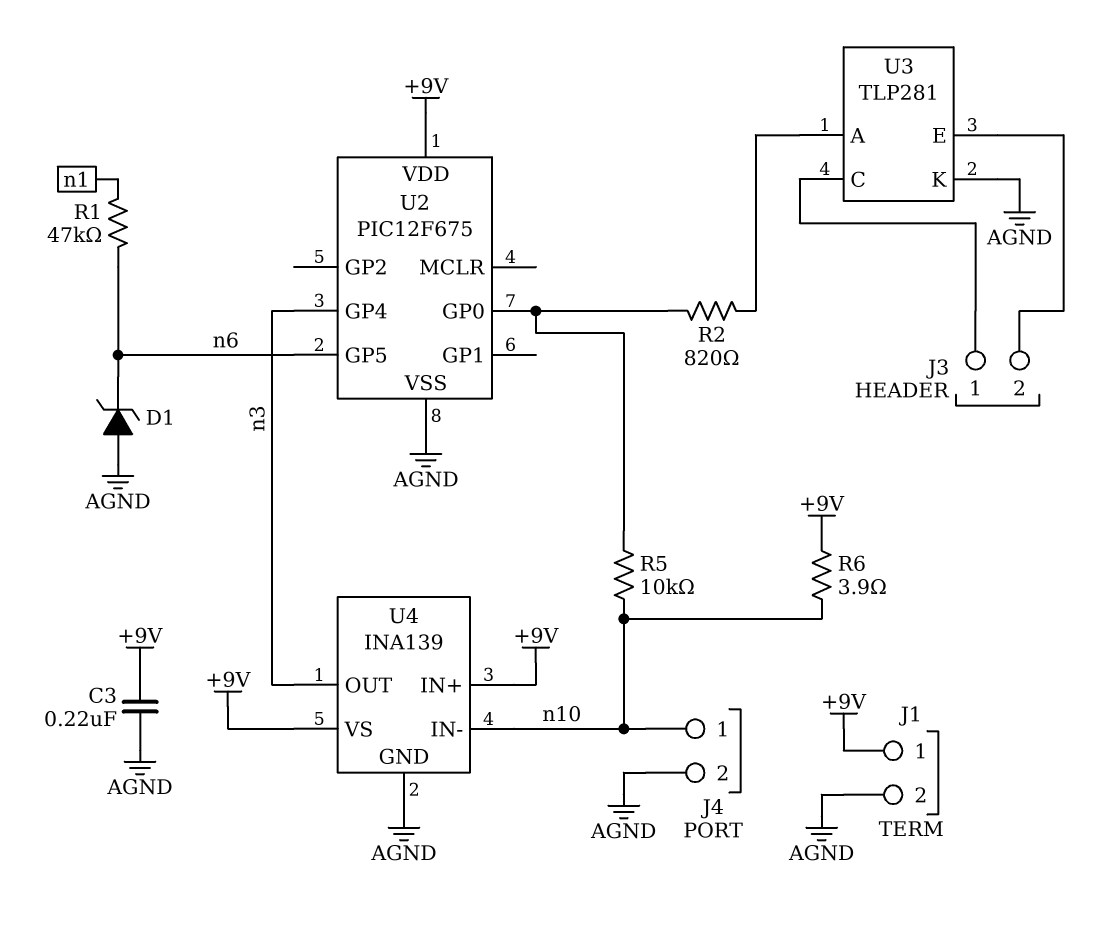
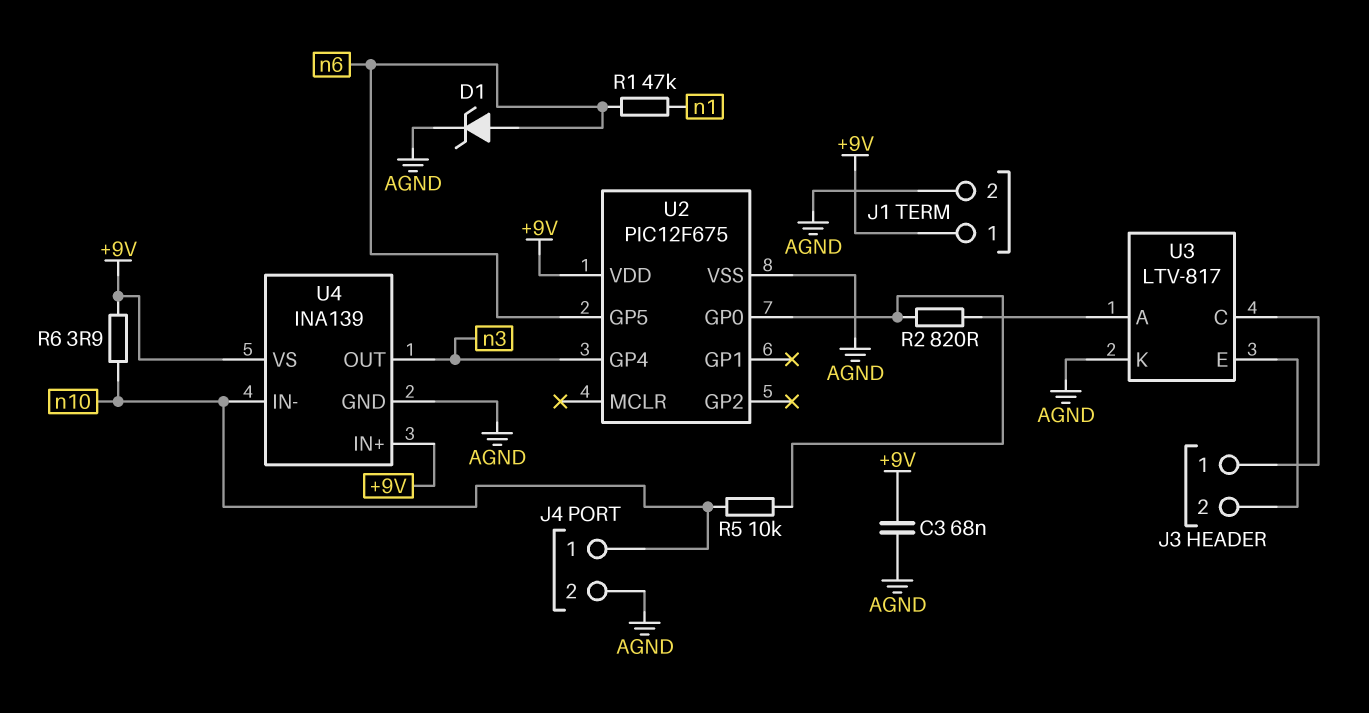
C3: 220nF (+9V, AGND) -> 68nF (+9V, AGND)
D1: zener (A AGND, K n6) -> zener (A n6, K AGND)
U3: TLP281 -> LTV-817

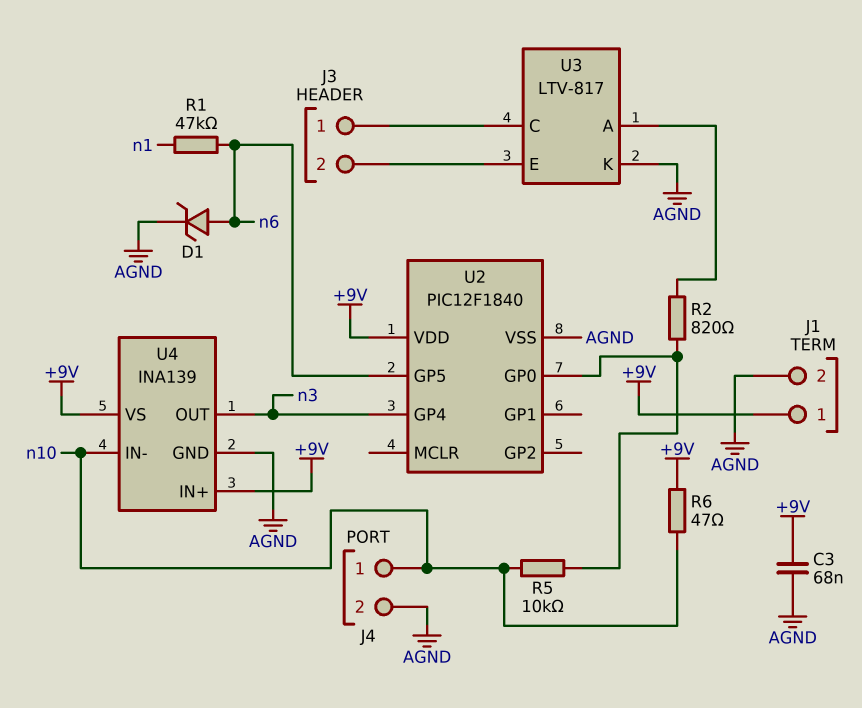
R6: 3.9 (+9V, n10) -> 47 (+9V, n10)
U2: PIC12F675 -> PIC12F1840

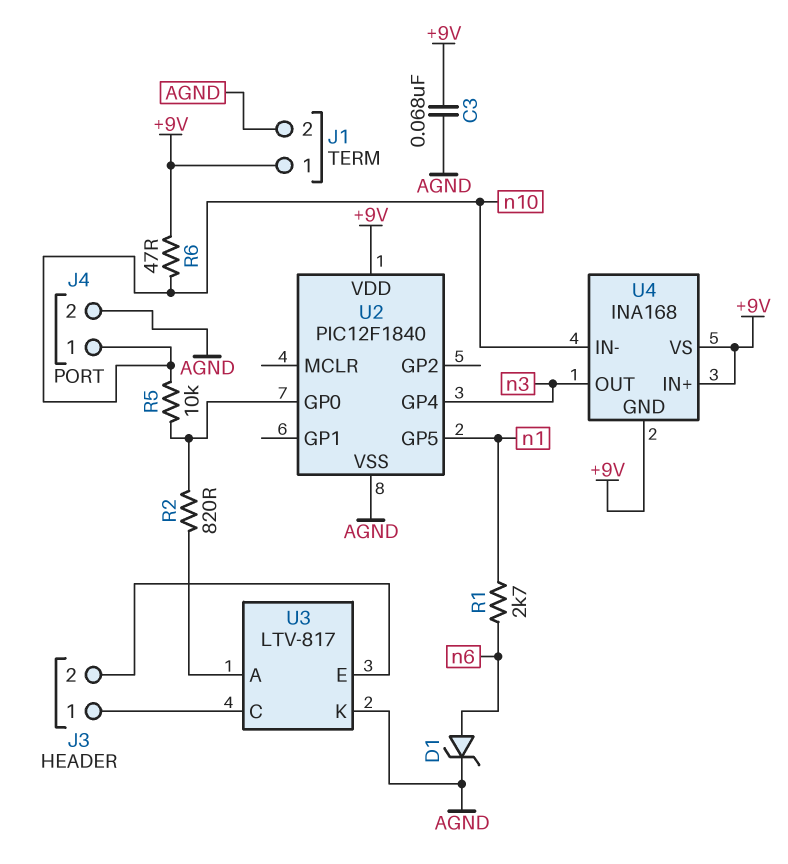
R1: 47k (n1, n6) -> 2.7k (n1, n6)
U2 pin GP5: n6 -> n1
U4: INA139 -> INA168
U4 pin GND: AGND -> +9V

